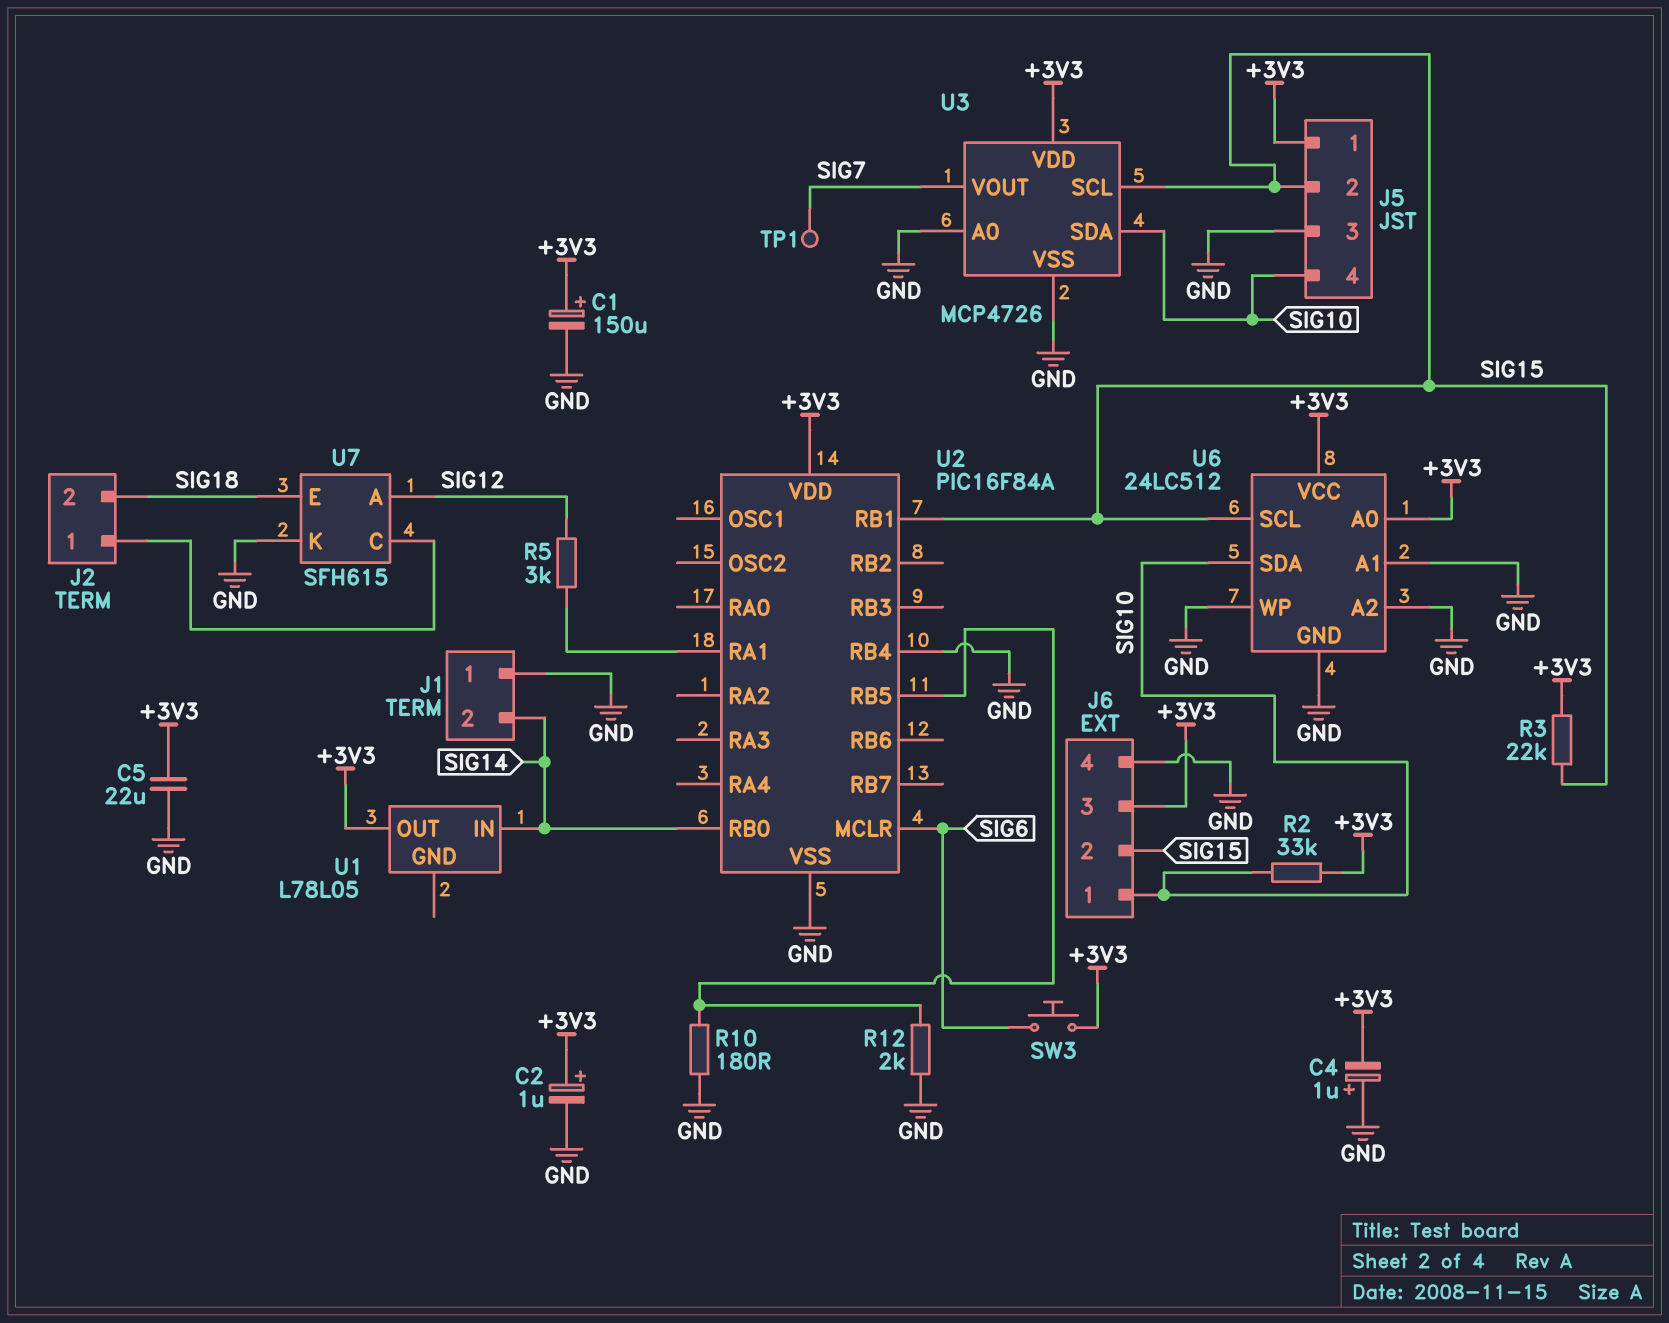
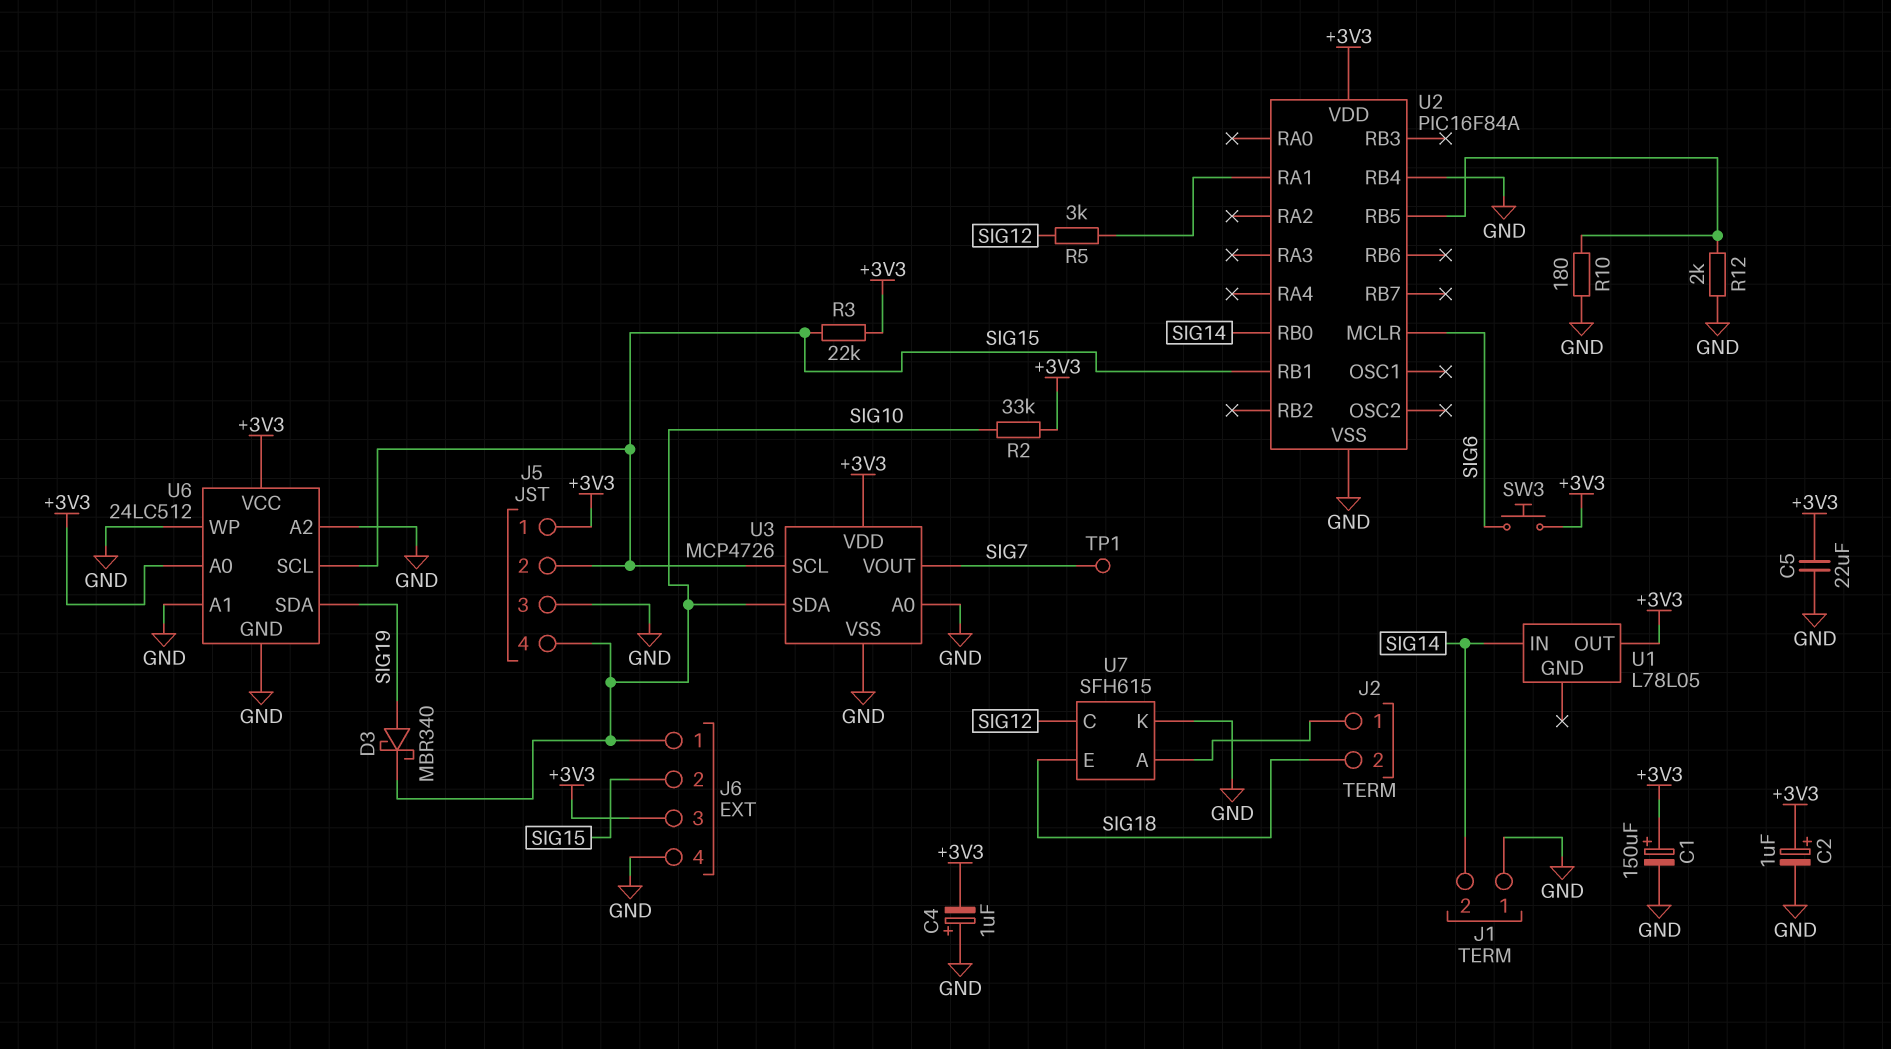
D3: none -> schottky MBR340 (A SIG19, K SIG10)
U6 pin SDA: SIG10 -> SIG19
U7 pin A: SIG12 -> J2/1
U7 pin C: J2/1 -> SIG12

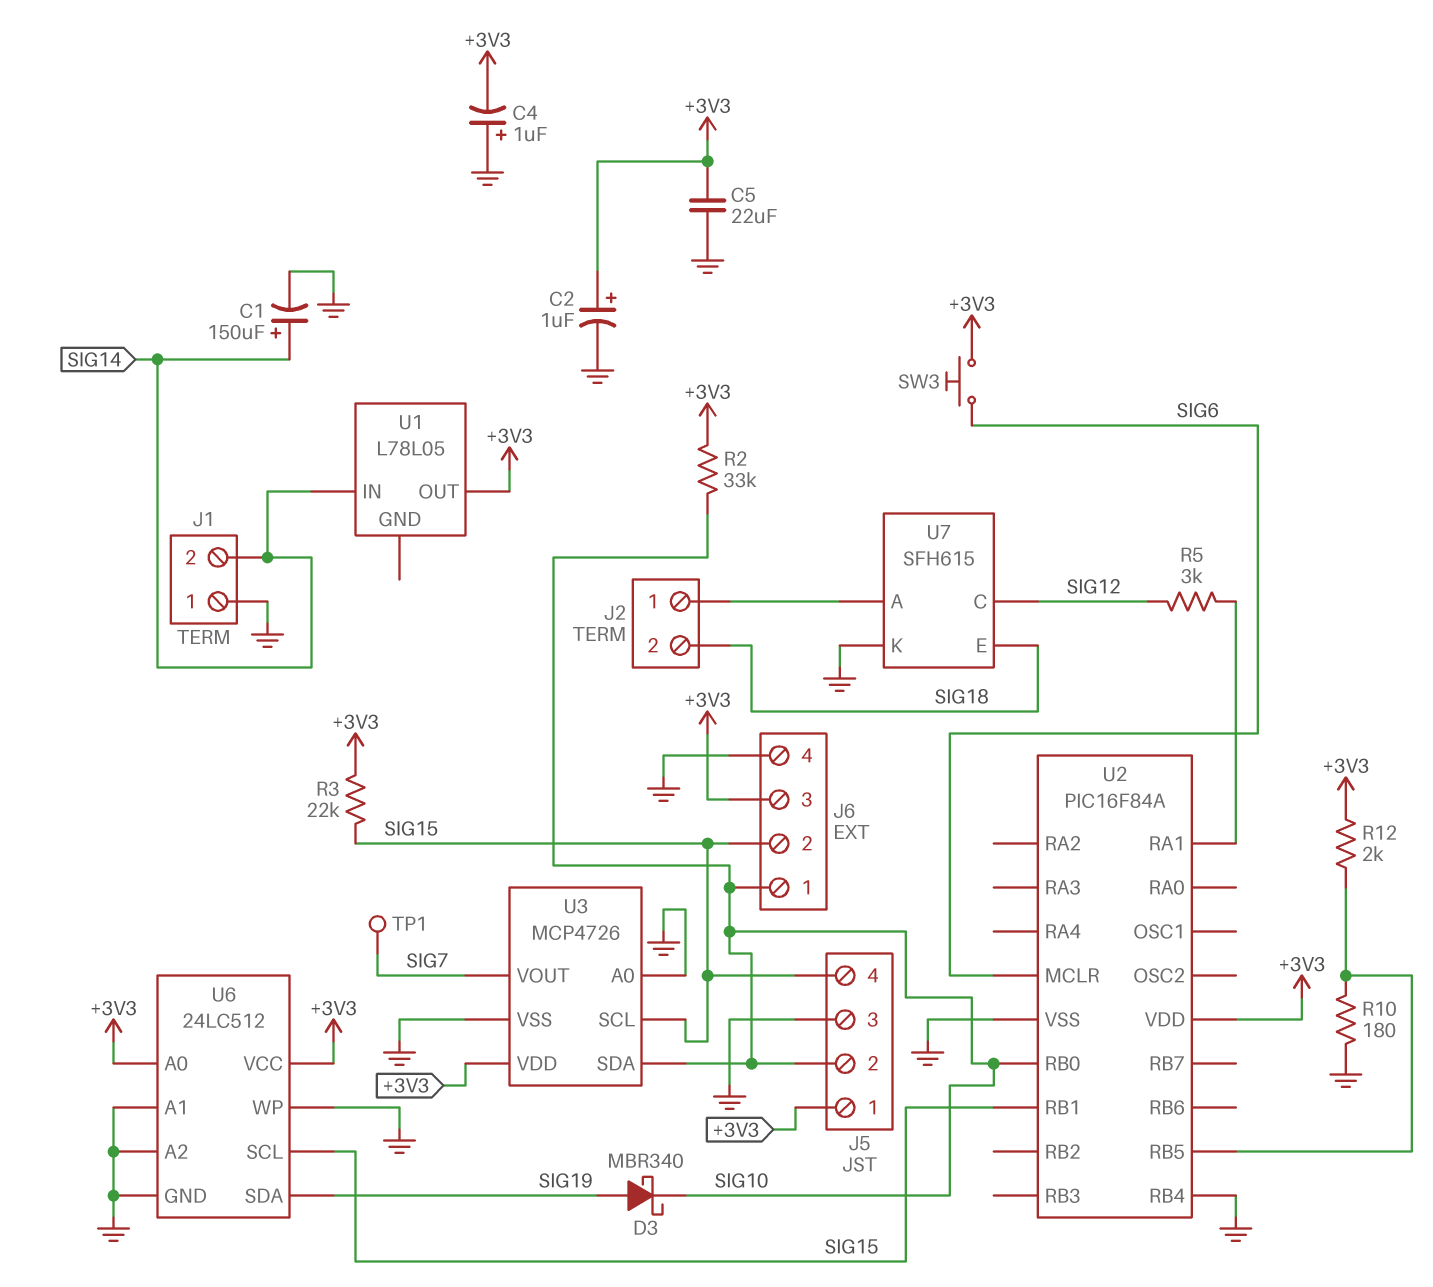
C1: 150uF (plus +3V3, minus GND) -> 150uF (plus SIG14, minus GND)
J5 pin 2: SIG15 -> SIG10
J5 pin 4: SIG10 -> SIG15
R12: 2k (GND, U2/RB5) -> 2k (+3V3, U2/RB5)
U2 pin RB0: SIG14 -> SIG10

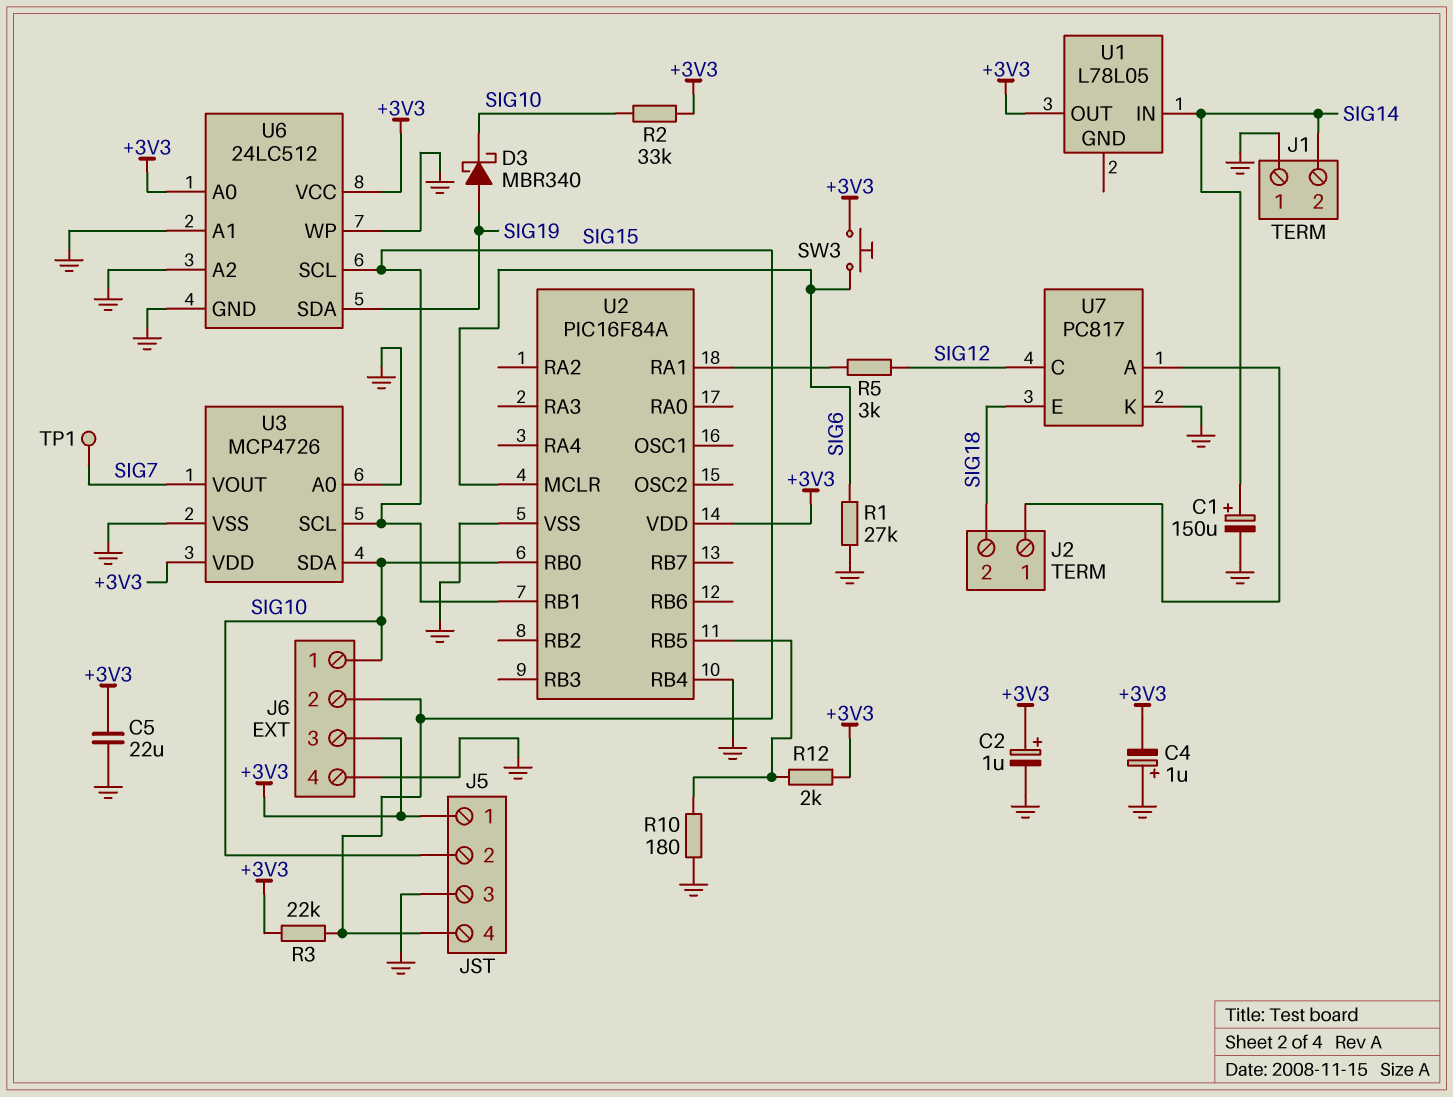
R1: none -> 27k (GND, SIG6)
U7: SFH615 -> PC817

